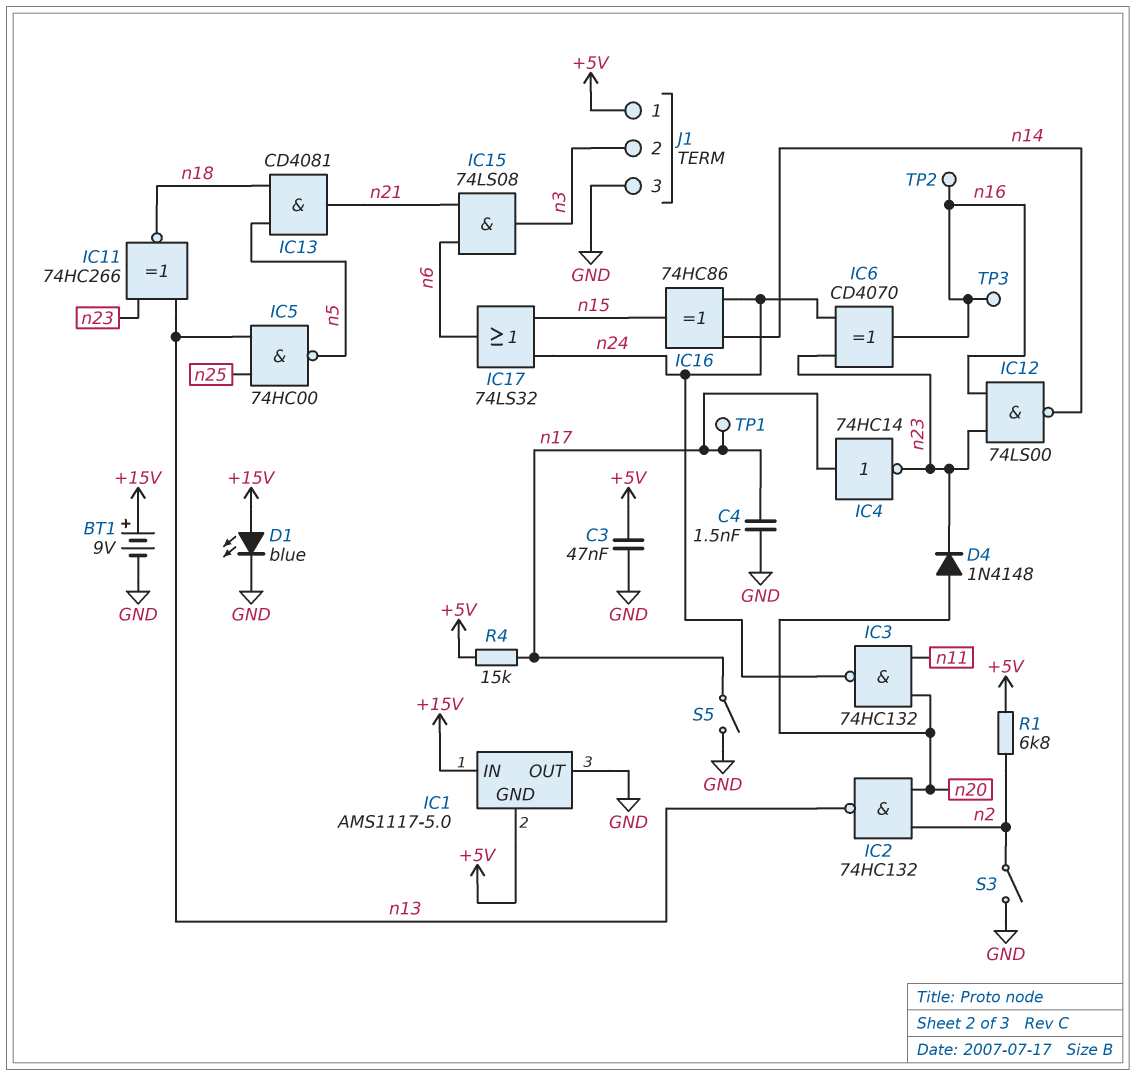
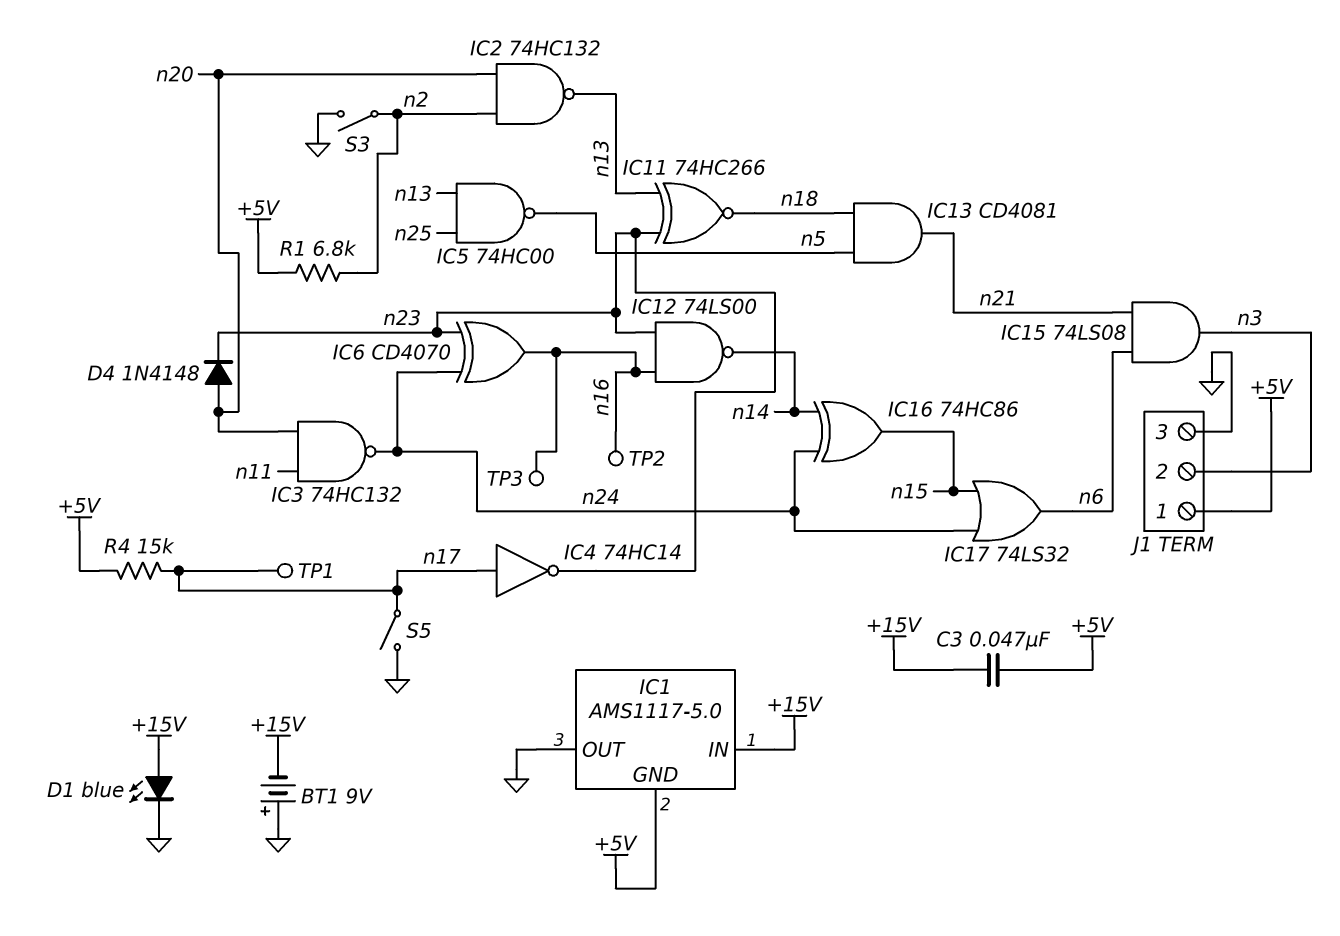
BT1: 9V (plus +15V, minus GND) -> 9V (plus GND, minus +15V)
C3: 47nF (+5V, GND) -> 47nF (+5V, +15V)
C4: 1.5nF (GND, n17) -> none

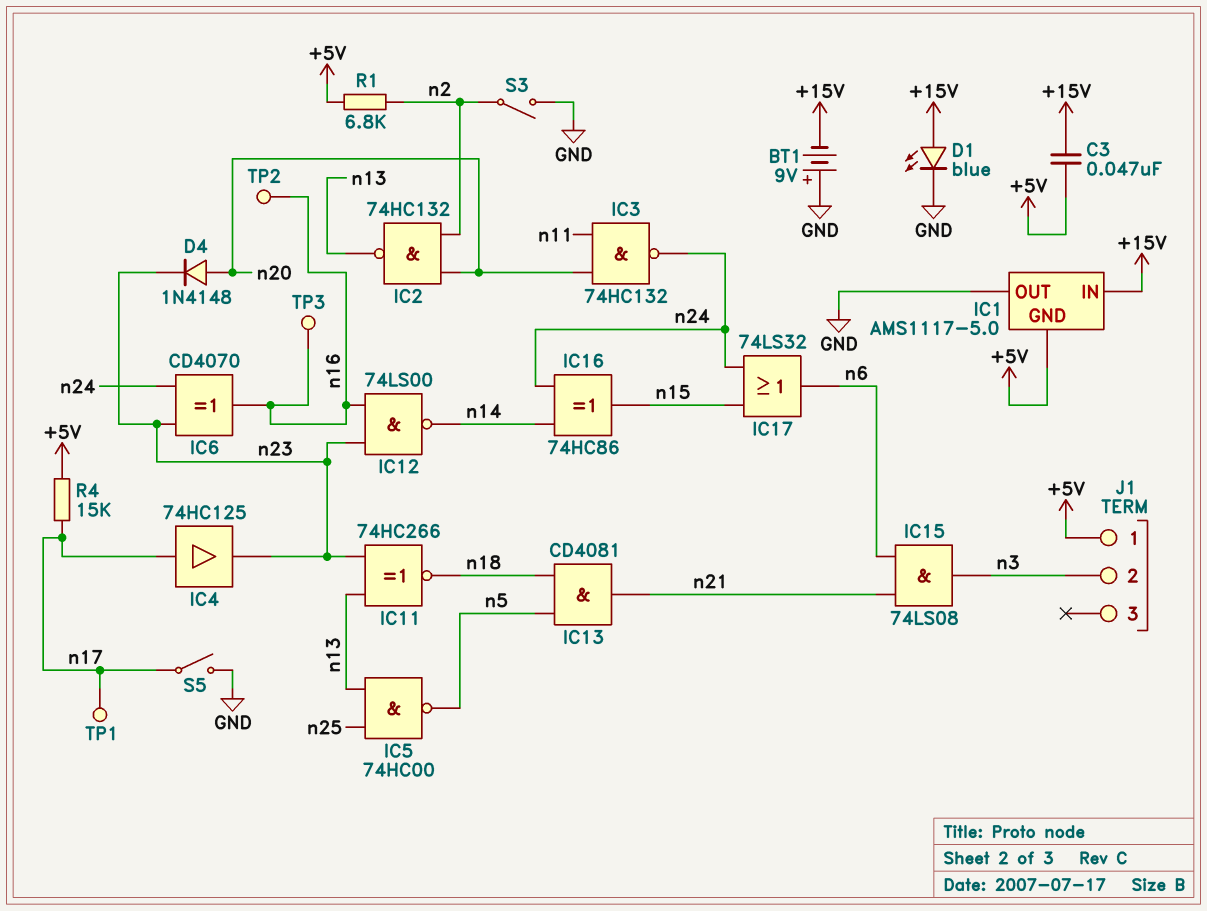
IC4: NOT 74HC14 (in n17, out n23) -> buffer 74HC125 (in n17, out n23)
J1 pin 3: GND -> none

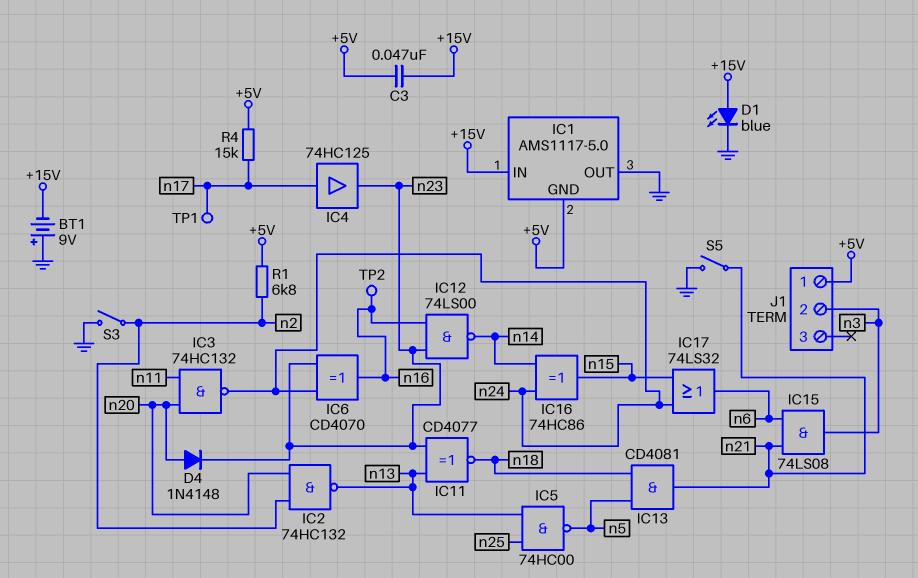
IC11: XNOR 74HC266 (in n13, in n23, out n18) -> XNOR CD4077 (in n13, in n23, out n18)
S5: switch (GND, n17) -> switch (GND, n21)
TP3: test point (n16) -> none

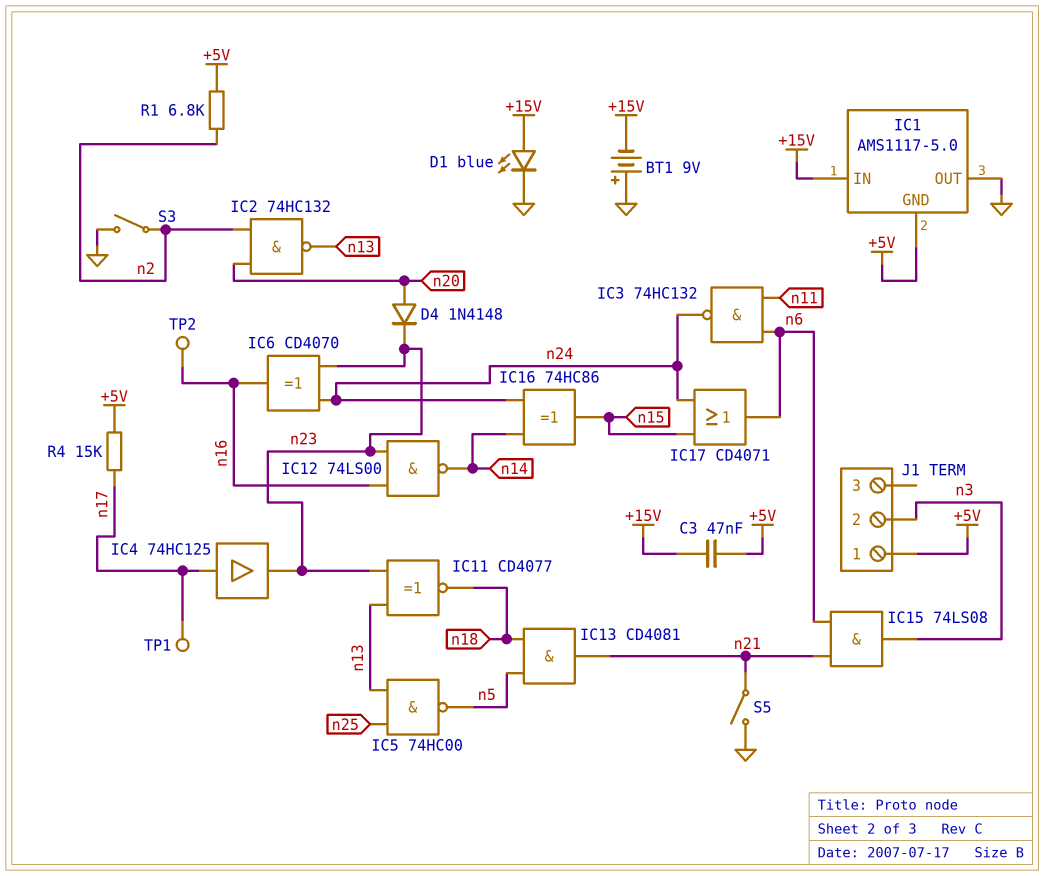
IC3: NAND 74HC132 (in n11, in n20, out n24) -> NAND 74HC132 (in n6, in n11, out n24)
IC17: OR 74LS32 (in n15, in n24, out n6) -> OR CD4071 (in n15, in n24, out n6)

